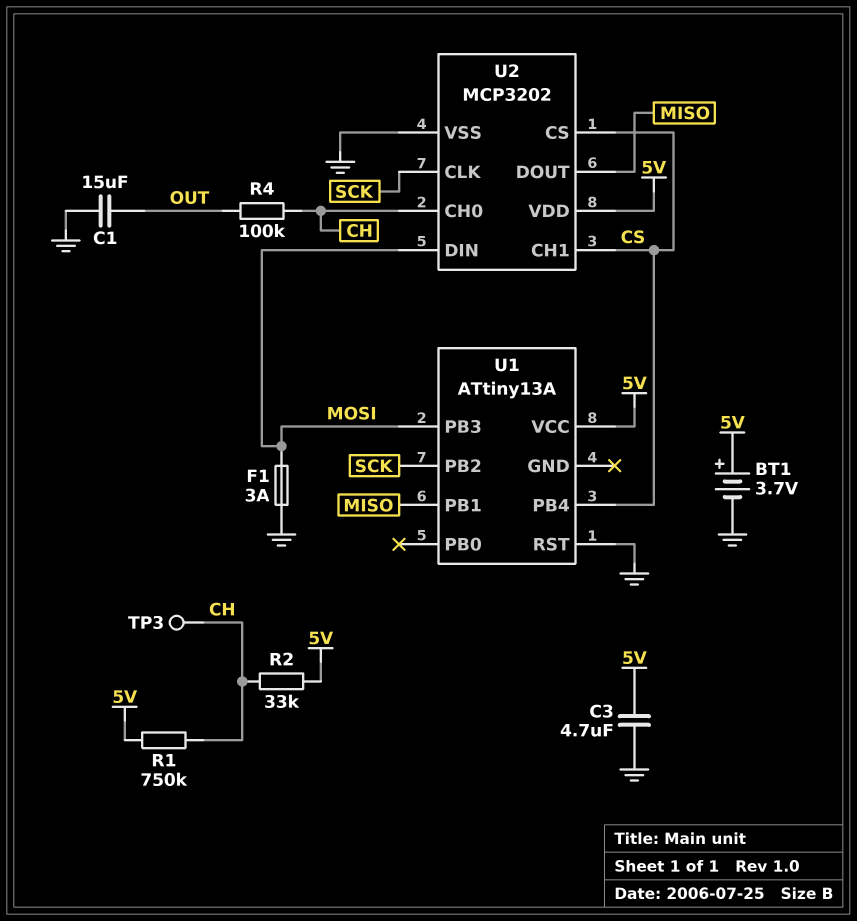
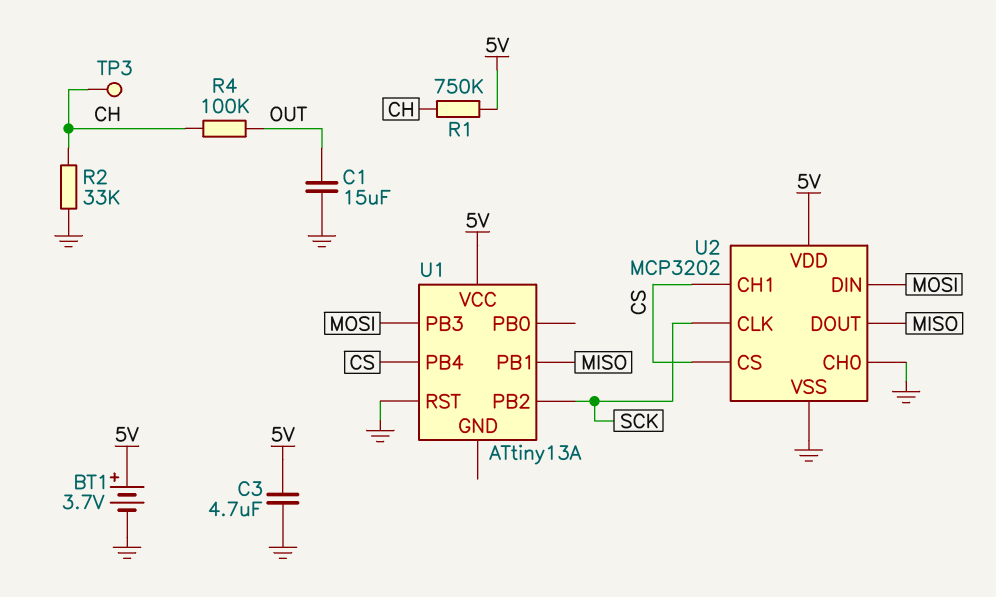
F1: 3A (GND, MOSI) -> none
R2: 33k (5V, CH) -> 33k (CH, GND)
U2 pin CH0: CH -> GND

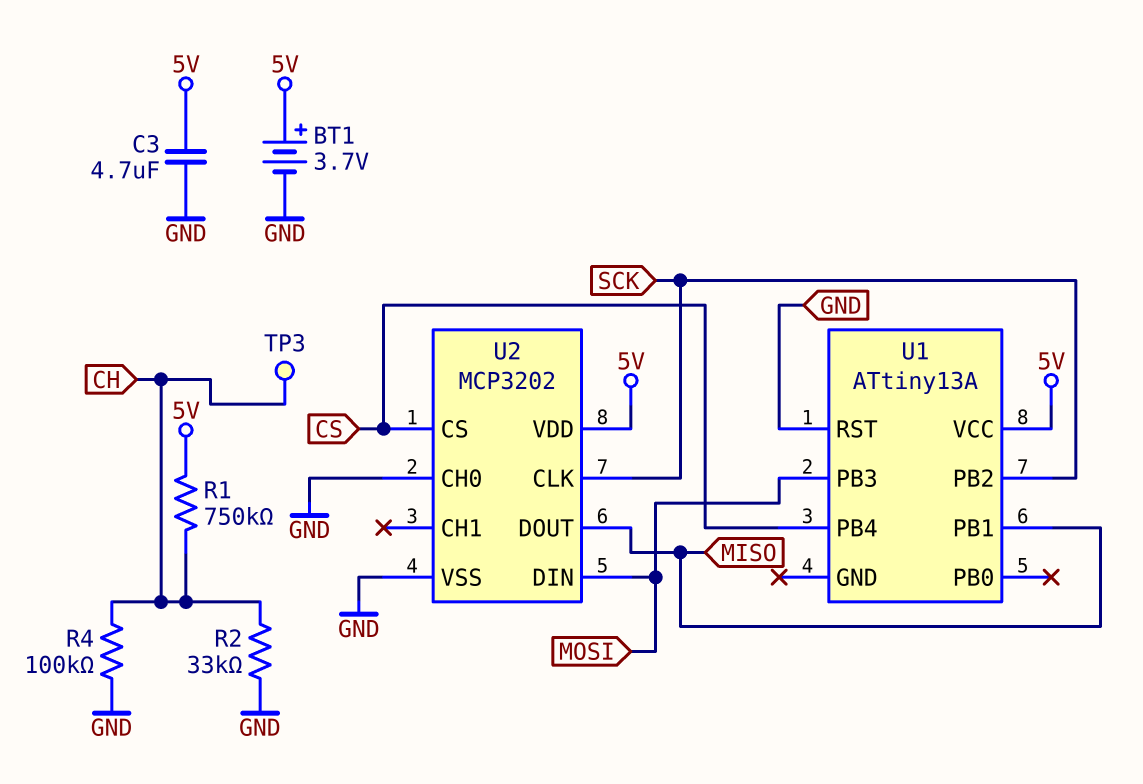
C1: 15uF (GND, OUT) -> none
R4: 100k (CH, OUT) -> 100k (CH, GND)
U2 pin CH1: CS -> none

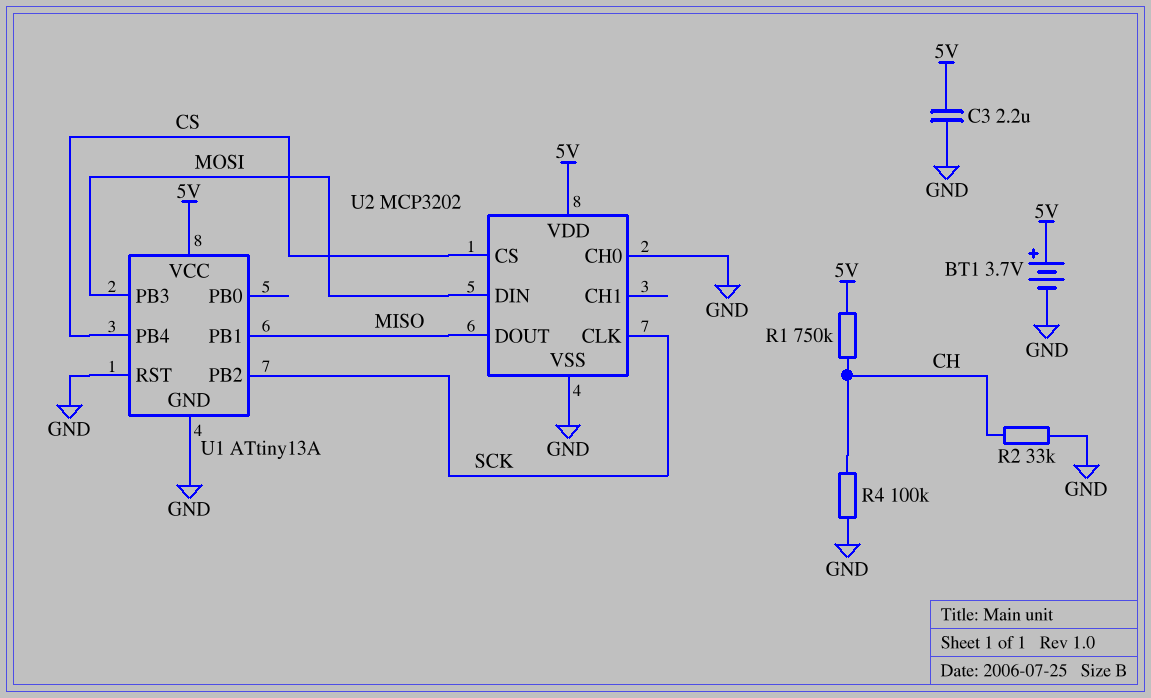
C3: 4.7uF (5V, GND) -> 2.2uF (5V, GND)
TP3: test point (CH) -> none
U1 pin GND: none -> GND

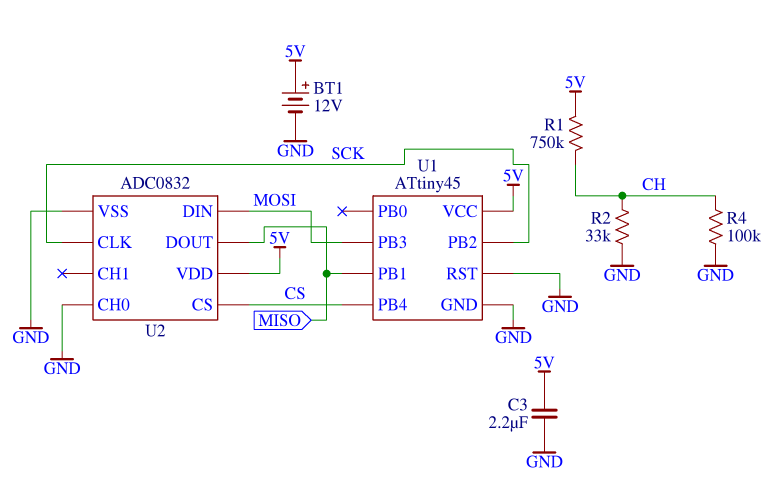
BT1: 3.7V (plus 5V, minus GND) -> 12V (plus 5V, minus GND)
U1: ATtiny13A -> ATtiny45
U2: MCP3202 -> ADC0832

